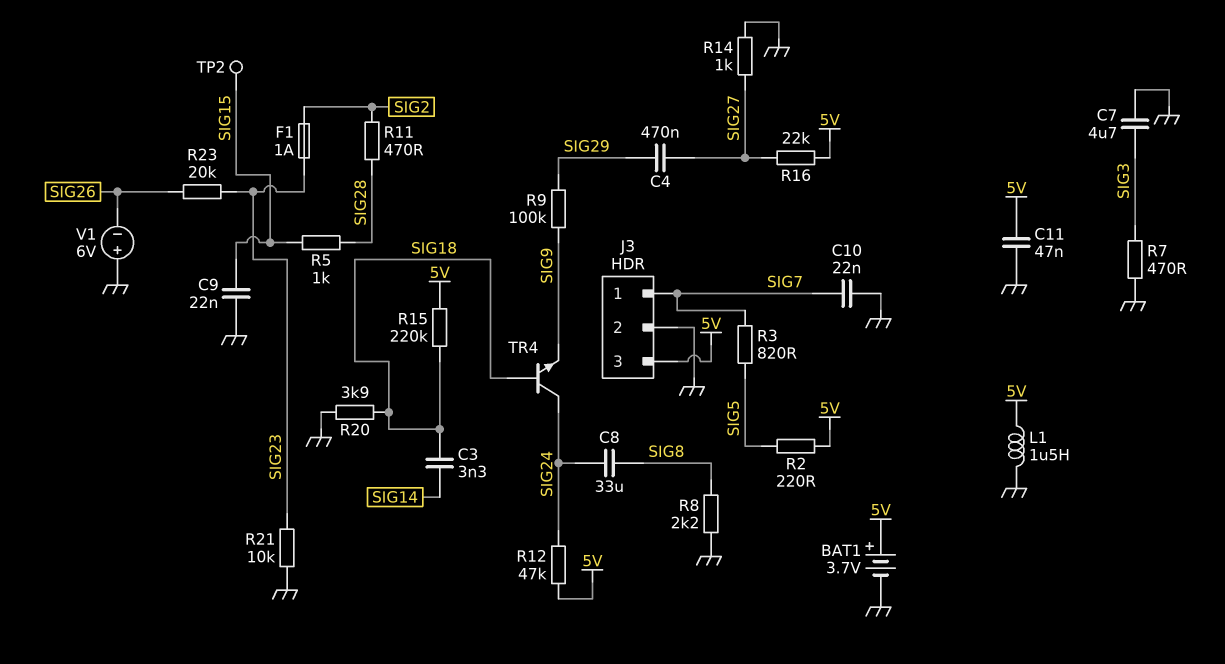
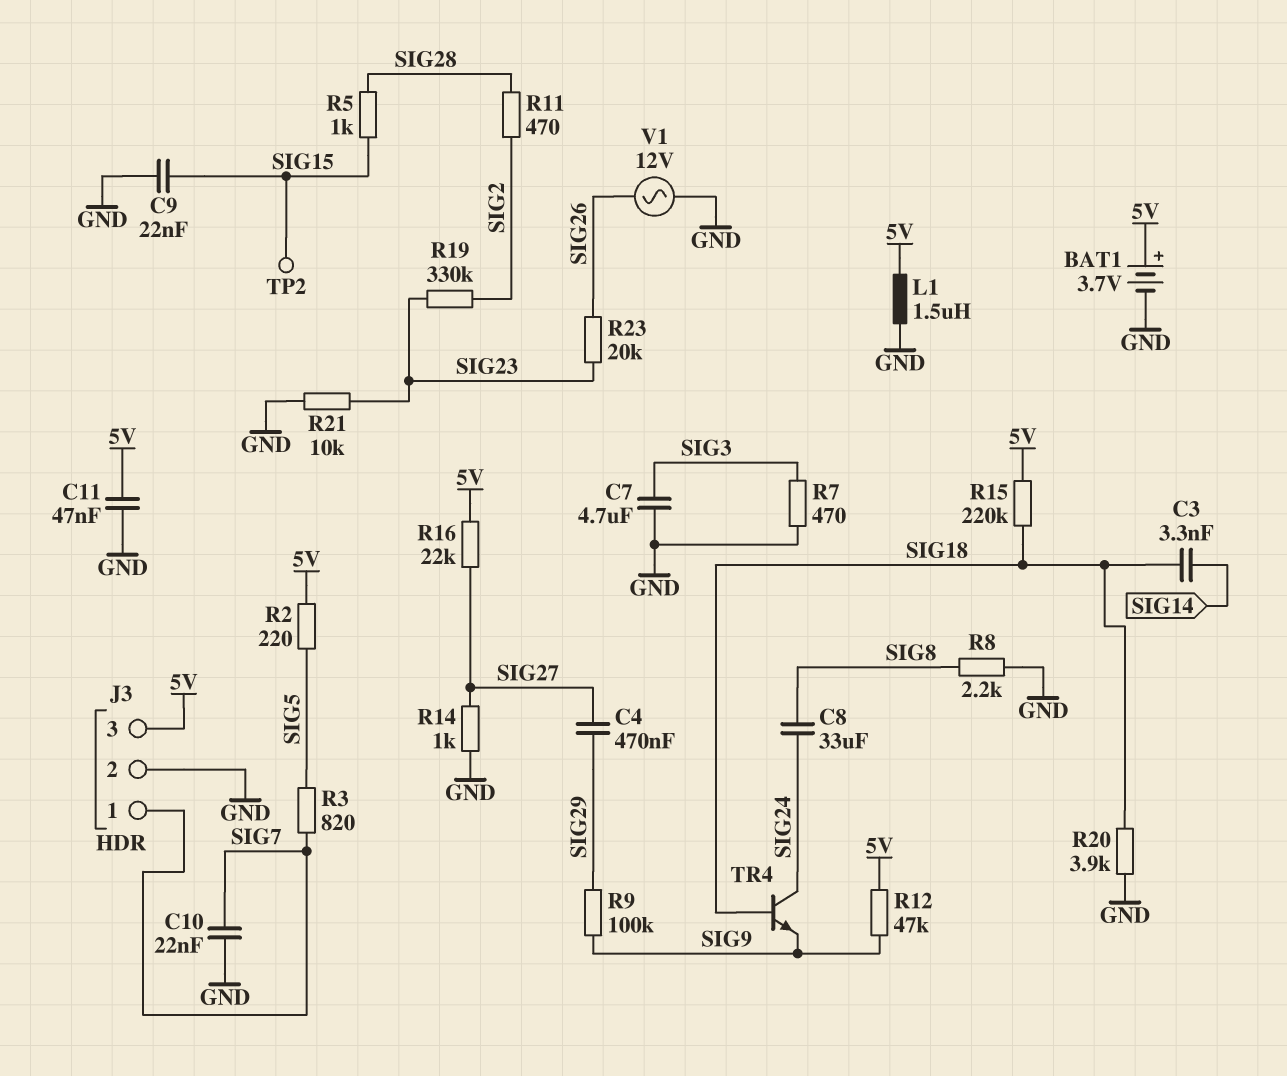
F1: 1A (SIG2, SIG23) -> none
R12: 47k (5V, SIG24) -> 47k (5V, SIG9)
R19: none -> 330k (SIG2, SIG23)
V1: 6V (plus GND, minus SIG26) -> AC 12V (GND, SIG26)

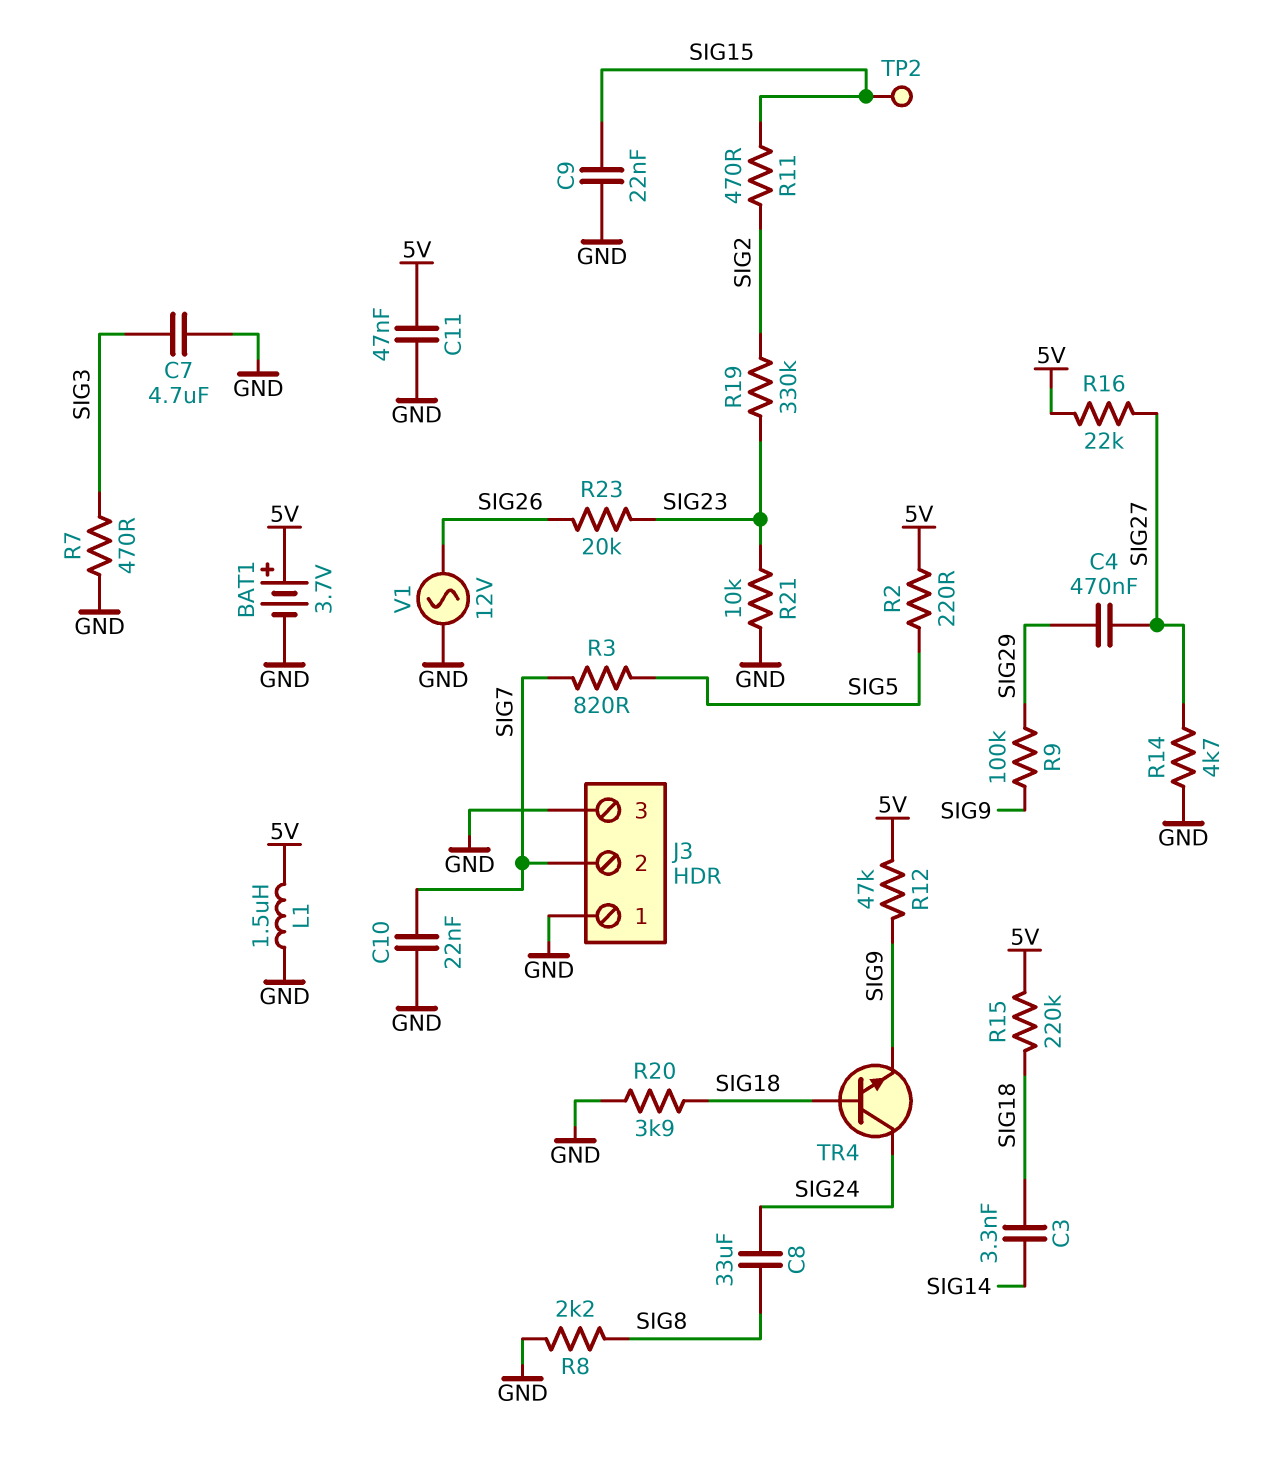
J3 pin 1: SIG7 -> GND
J3 pin 2: GND -> SIG7
J3 pin 3: 5V -> GND
R5: 1k (SIG15, SIG28) -> none
R11: 470 (SIG2, SIG28) -> 470 (SIG2, SIG15)
R14: 1k (GND, SIG27) -> 4.7k (GND, SIG27)

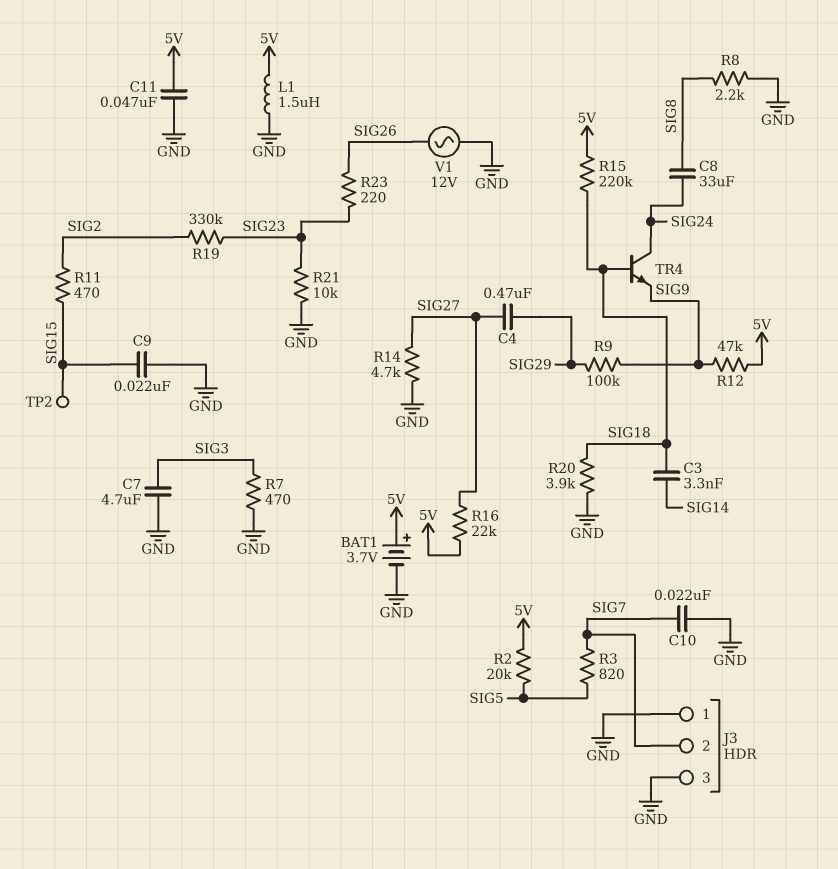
R2: 220 (5V, SIG5) -> 20k (5V, SIG5)
R23: 20k (SIG23, SIG26) -> 220 (SIG23, SIG26)

